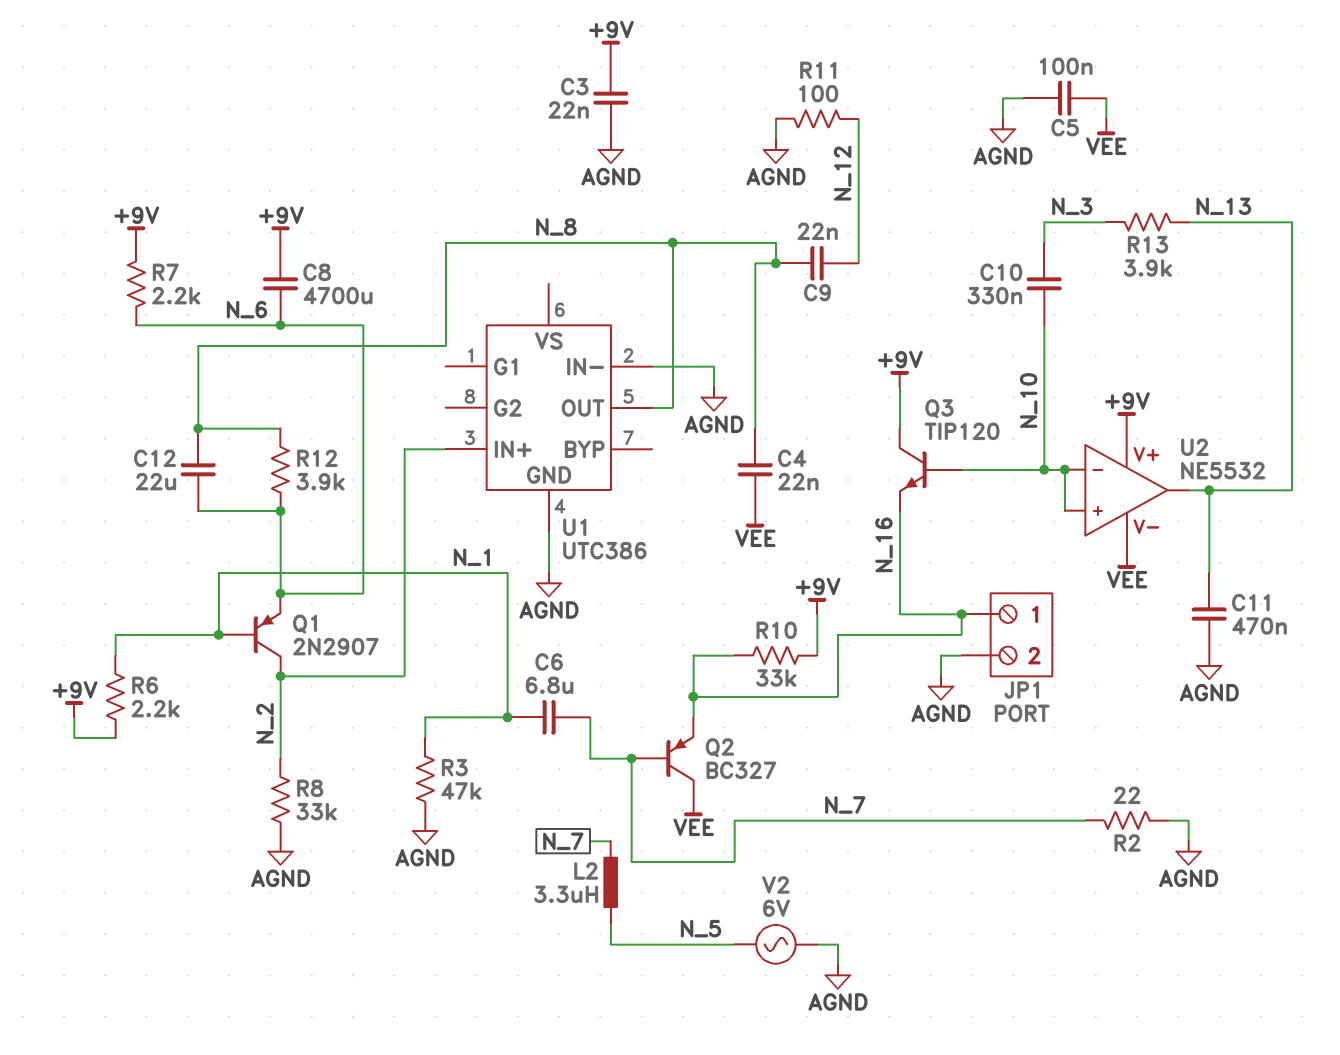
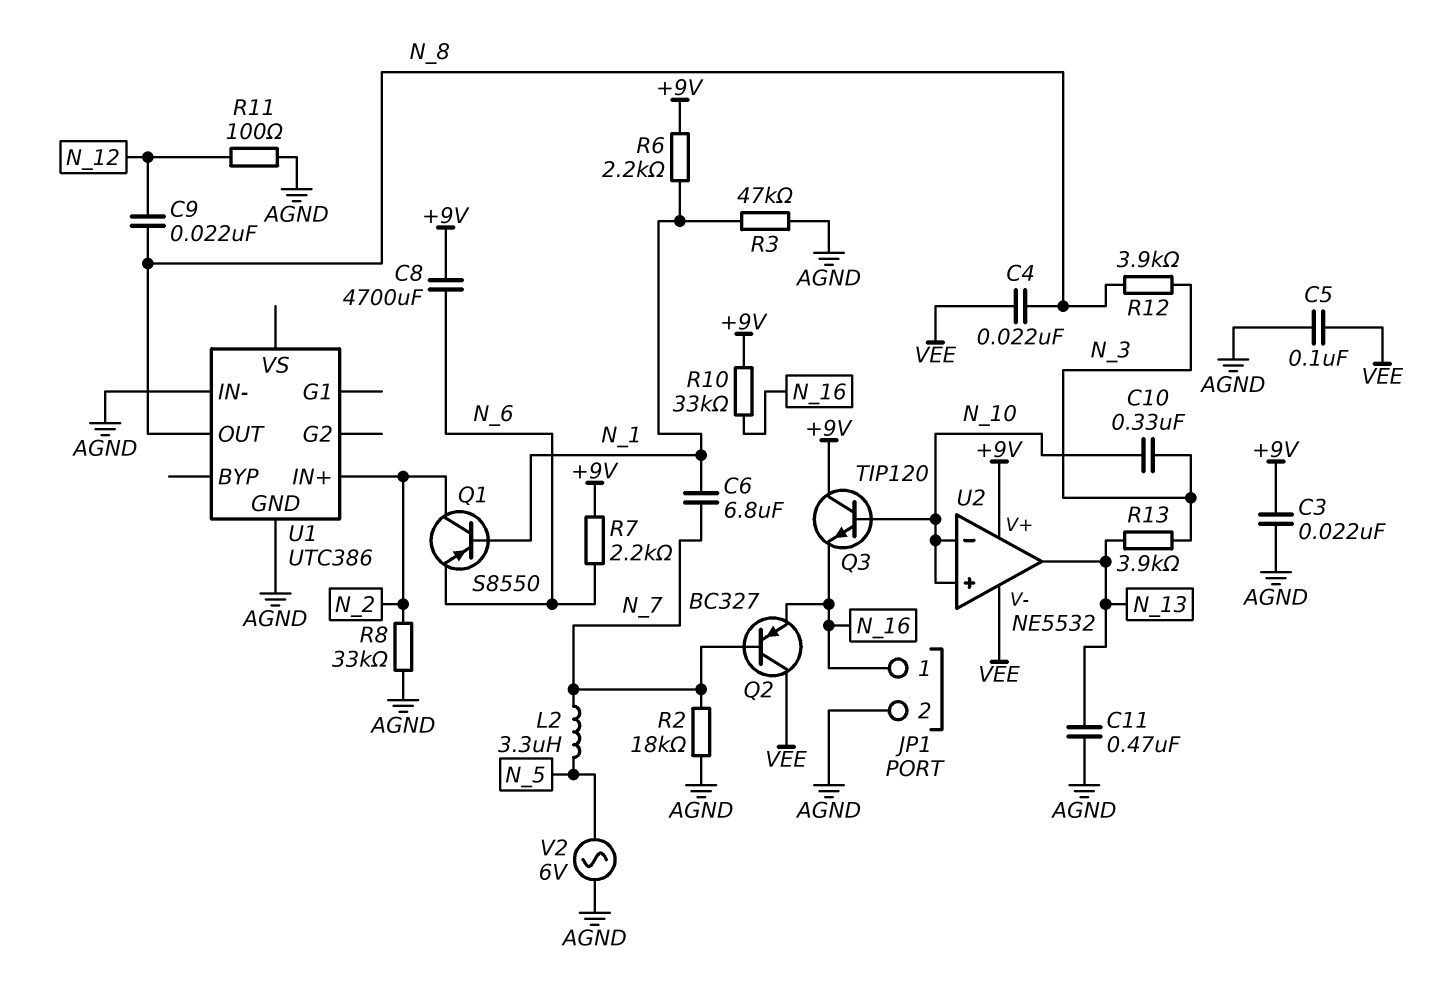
C12: 22uF (N_6, N_8) -> none
Q1: PNP 2N2907 (B N_1, C N_2, E N_6) -> PNP S8550 (B N_1, C N_2, E N_6)
R2: 22 (AGND, N_7) -> 18k (AGND, N_7)
R12: 3.9k (N_6, N_8) -> 3.9k (N_3, N_8)

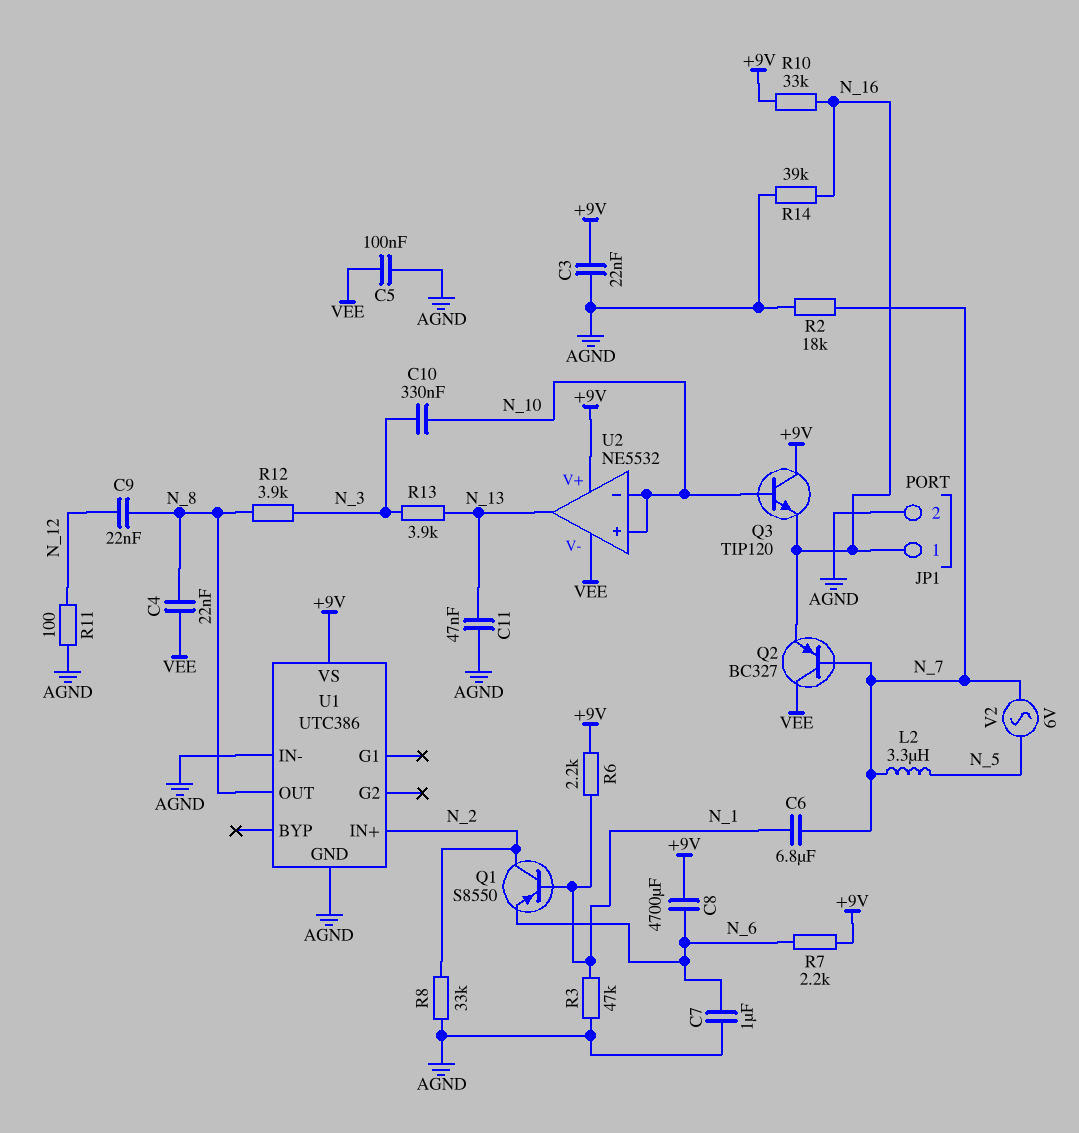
C7: none -> 1uF (AGND, N_6)
C11: 470nF (AGND, N_13) -> 47nF (AGND, N_13)
R14: none -> 39k (AGND, N_16)
U1 pin VS: none -> +9V
V2: AC 6V (AGND, N_5) -> AC 6V (N_5, N_7)

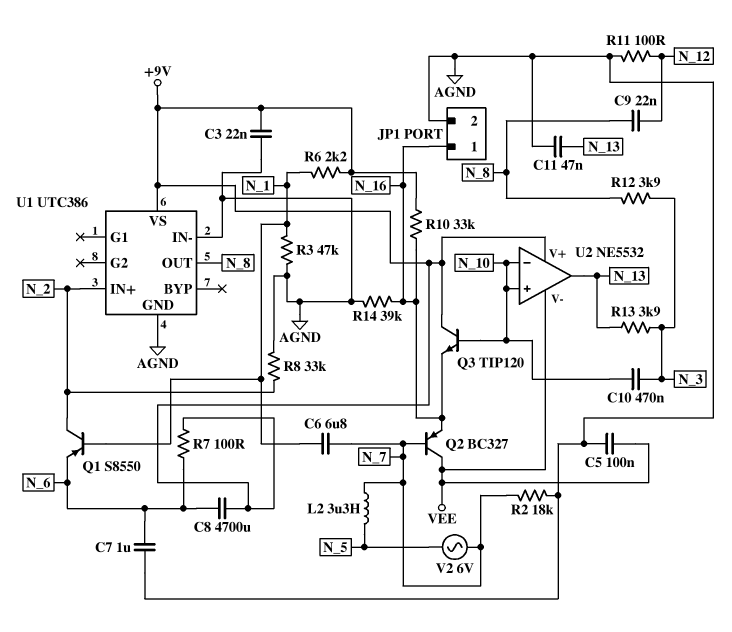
C4: 22nF (N_8, VEE) -> none
C10: 330nF (N_3, N_10) -> 470nF (N_3, N_10)
R7: 2.2k (+9V, N_6) -> 100 (+9V, N_6)

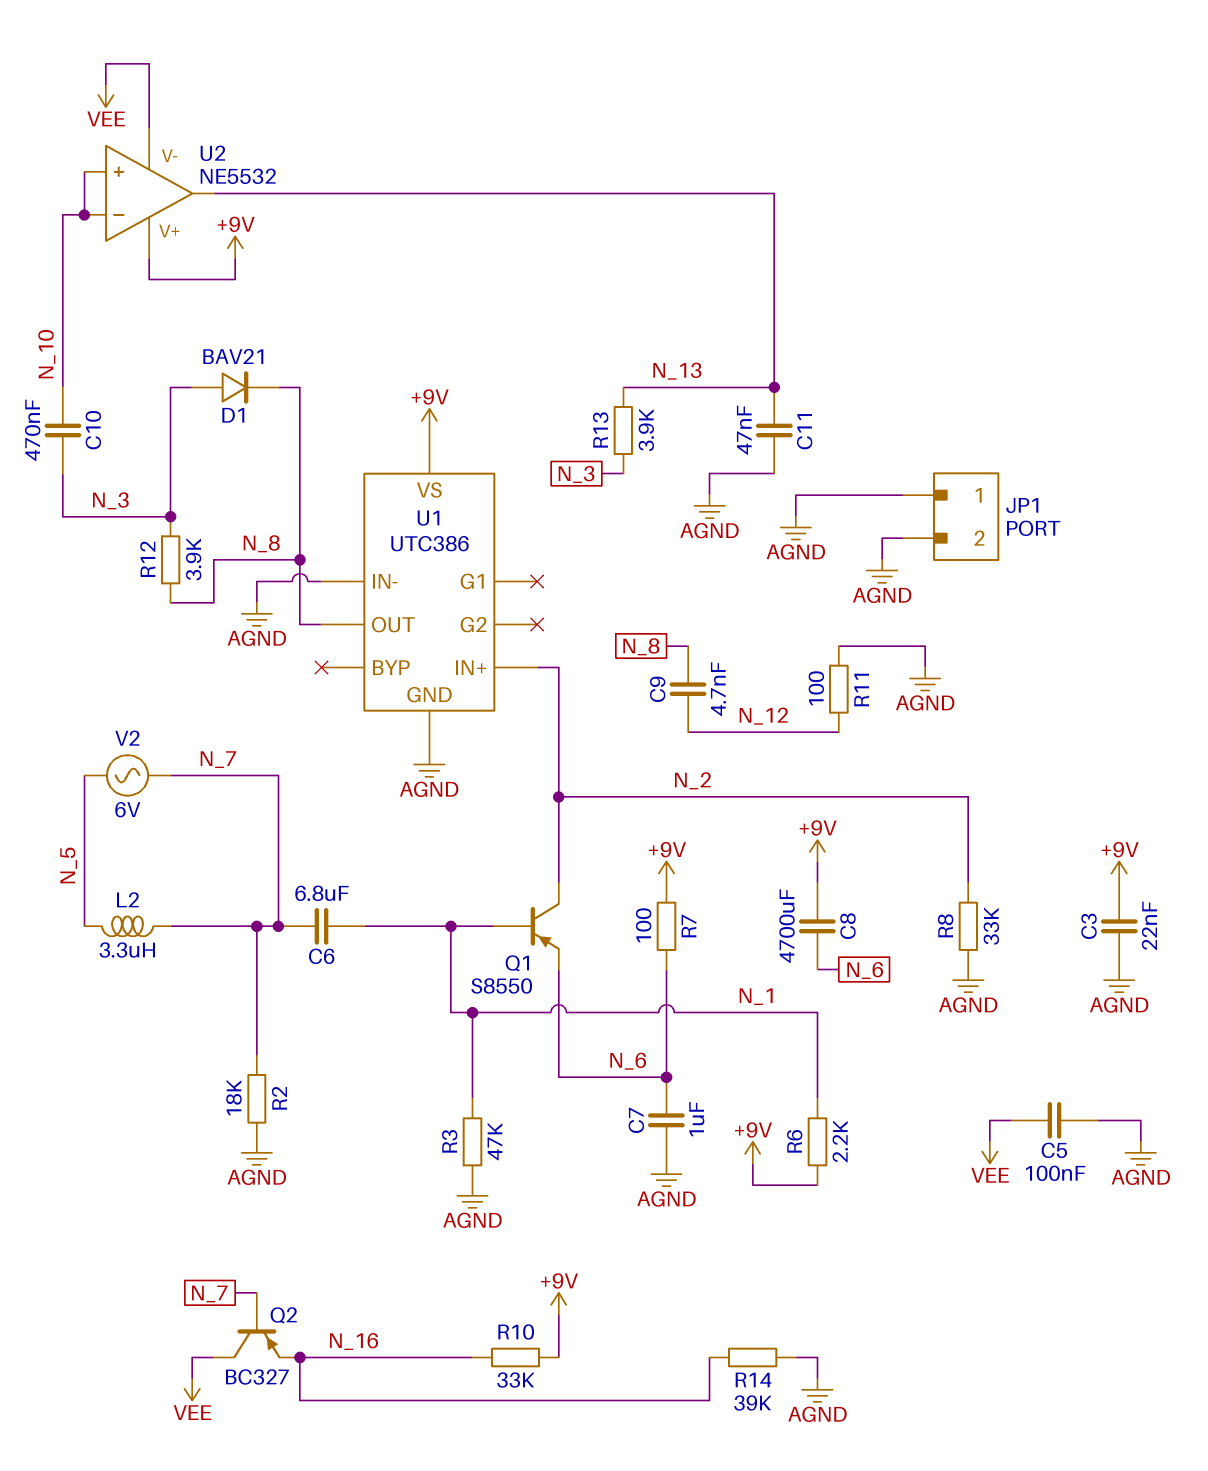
C9: 22nF (N_8, N_12) -> 4.7nF (N_8, N_12)
D1: none -> diode BAV21 (A N_3, K N_8)
JP1 pin 1: N_16 -> AGND
Q3: NPN TIP120 (B N_10, C +9V, E N_16) -> none

